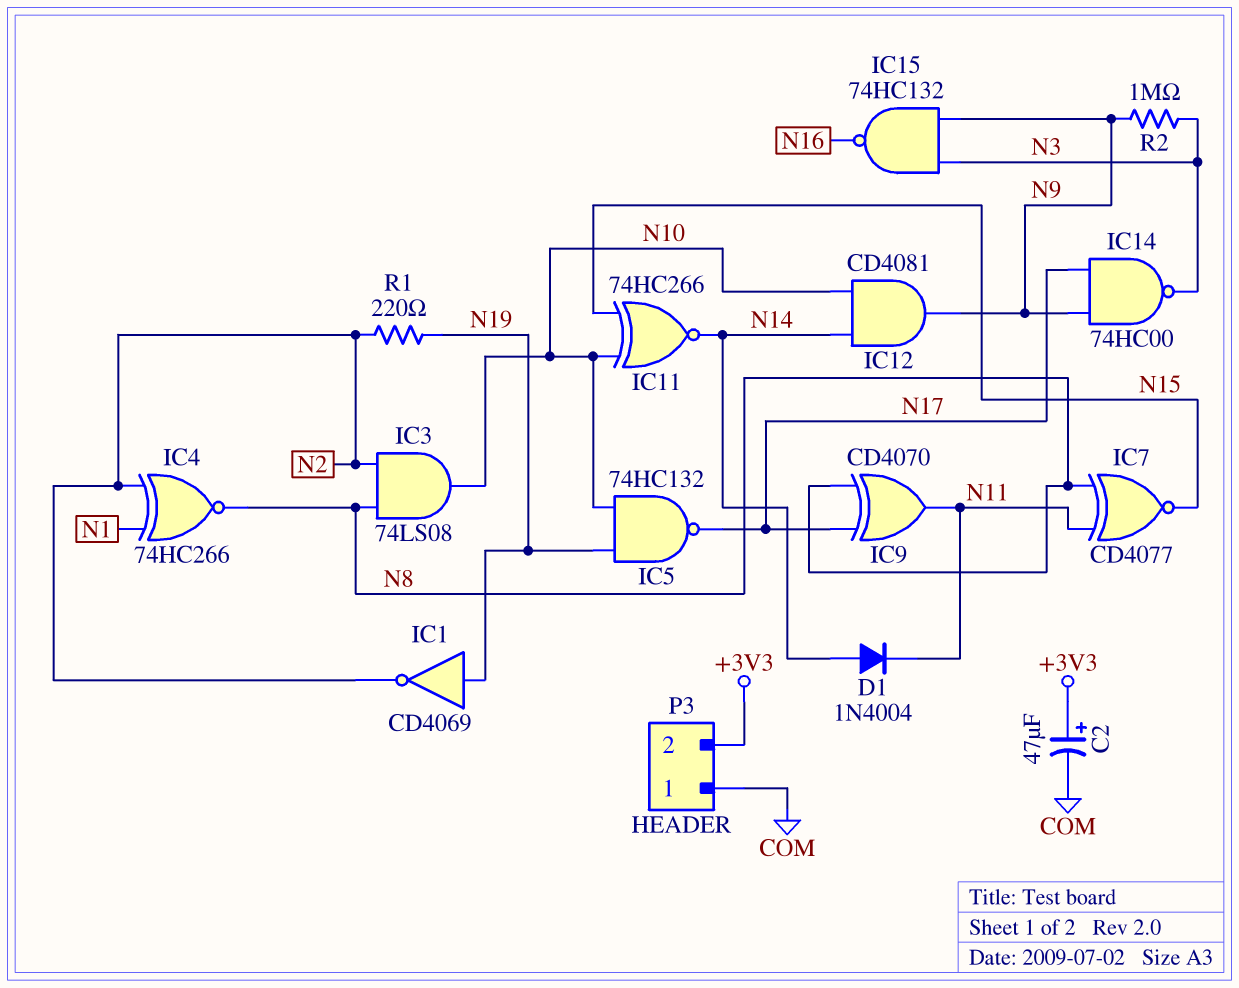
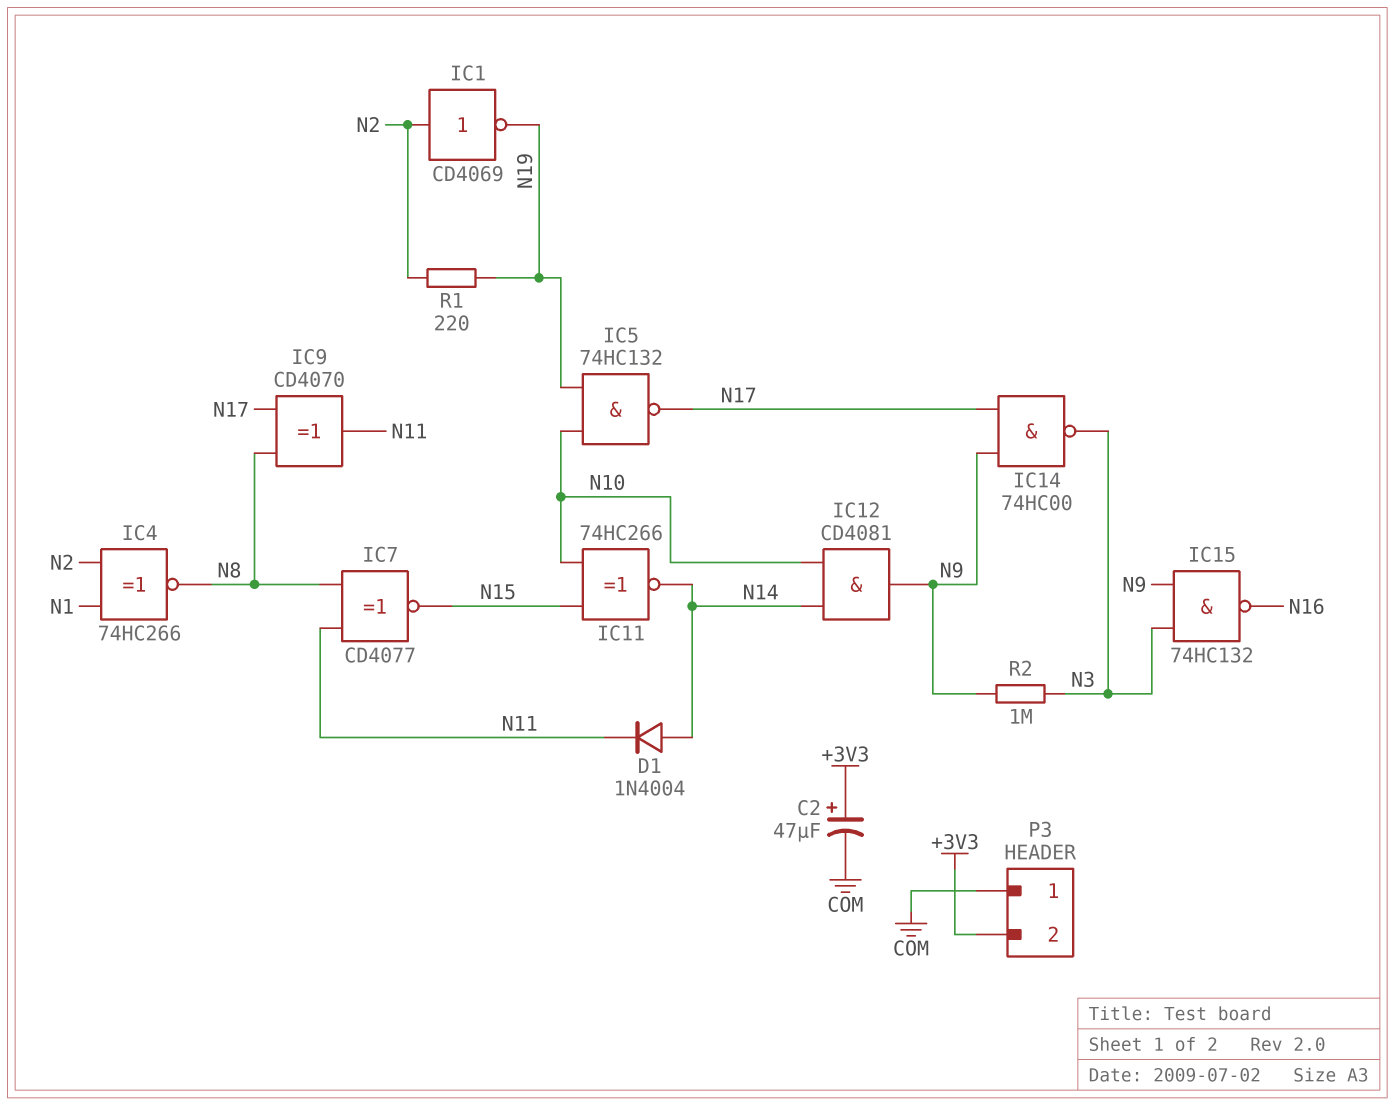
IC1: NOT CD4069 (in N19, out N2) -> NOT CD4069 (in N2, out N19)
IC3: AND 74LS08 (in N2, in N8, out N10) -> none

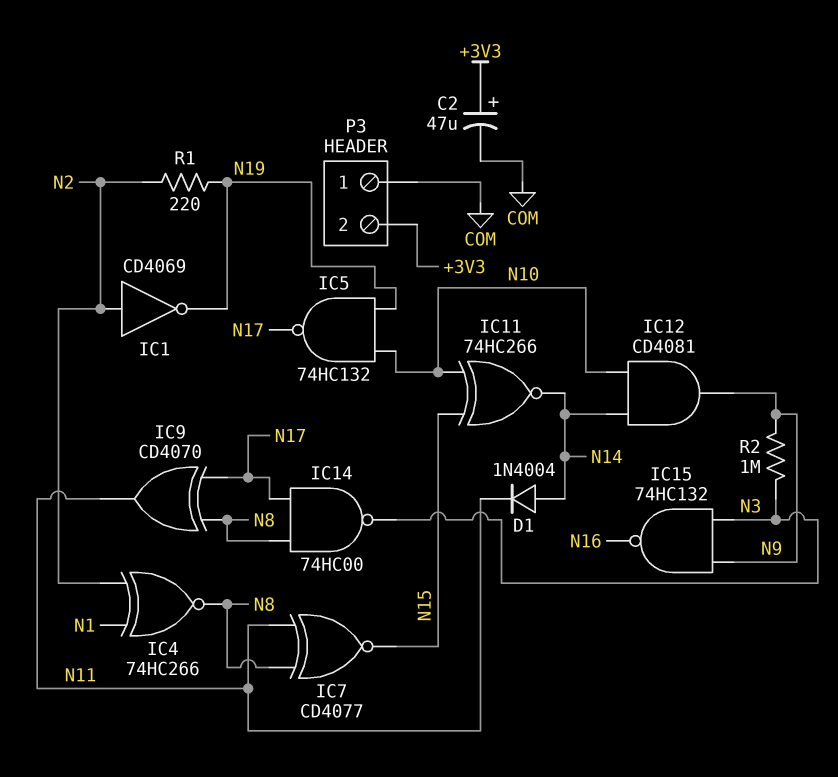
IC14: NAND 74HC00 (in N9, in N17, out N3) -> NAND 74HC00 (in N8, in N17, out N3)

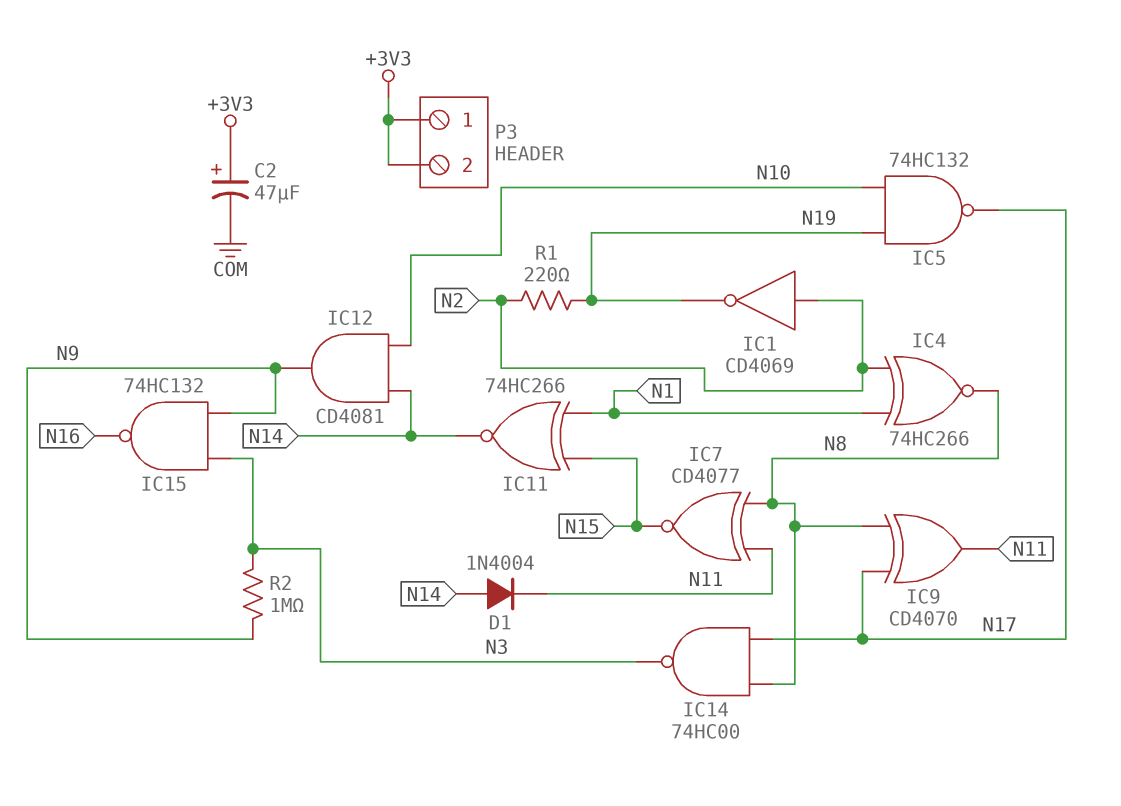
IC11: XNOR 74HC266 (in N10, in N15, out N14) -> XNOR 74HC266 (in N1, in N15, out N14)
P3 pin 1: COM -> +3V3

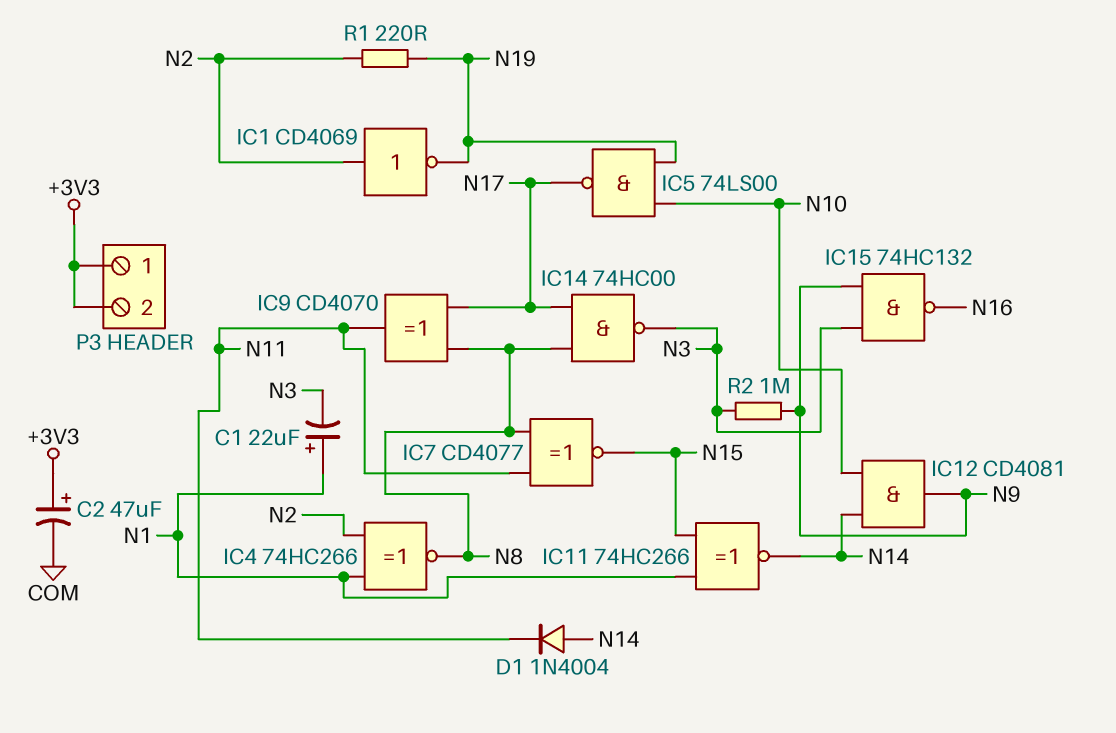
C1: none -> 22uF (plus N1, minus N3)
IC5: NAND 74HC132 (in N10, in N19, out N17) -> NAND 74LS00 (in N10, in N19, out N17)

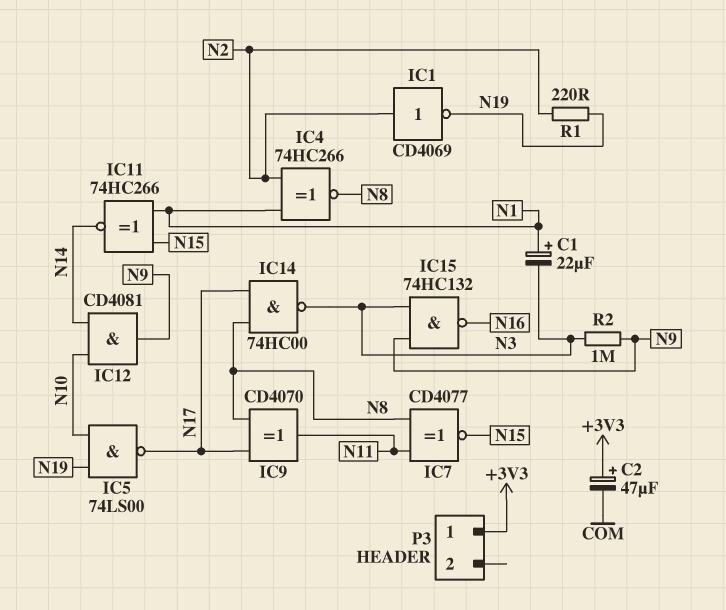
D1: diode 1N4004 (A N14, K N11) -> none
P3 pin 2: +3V3 -> none

